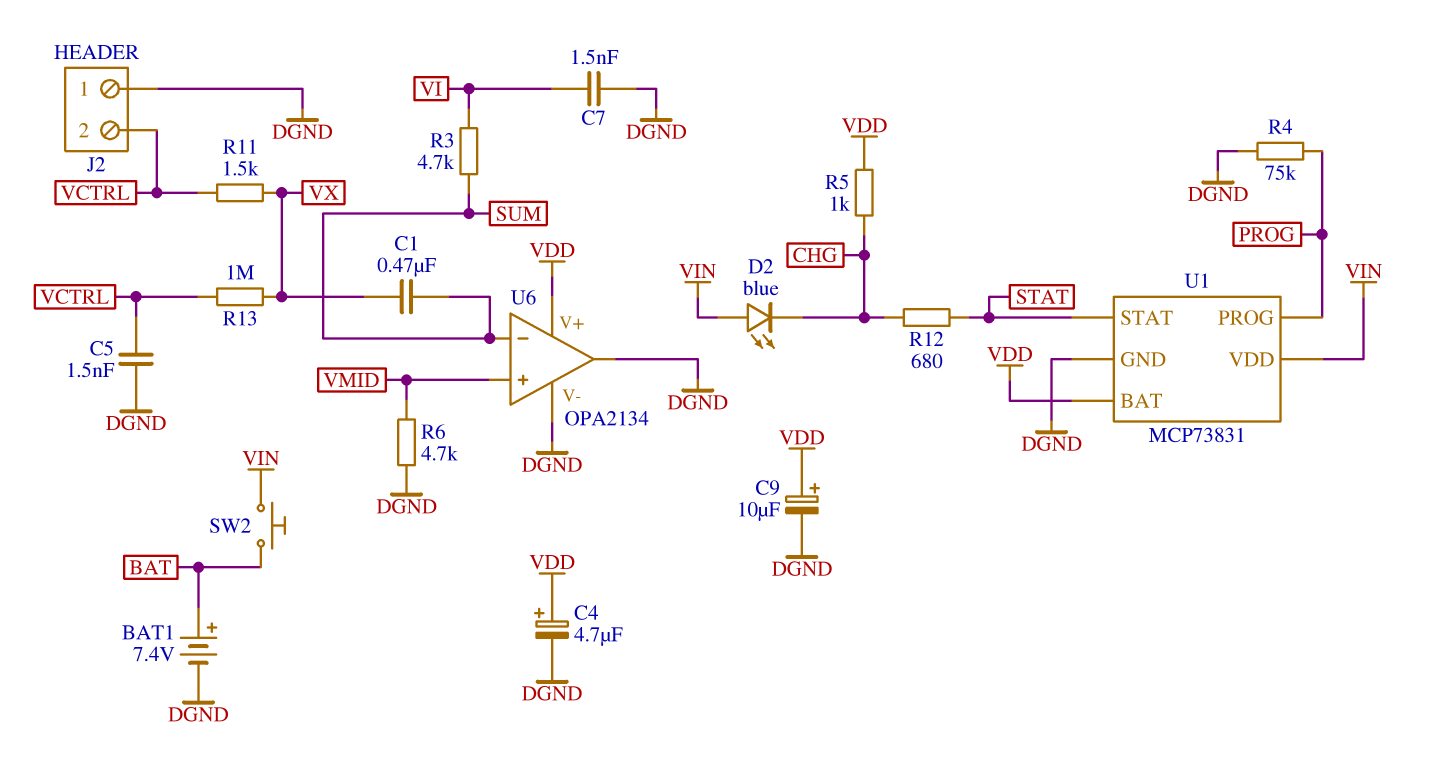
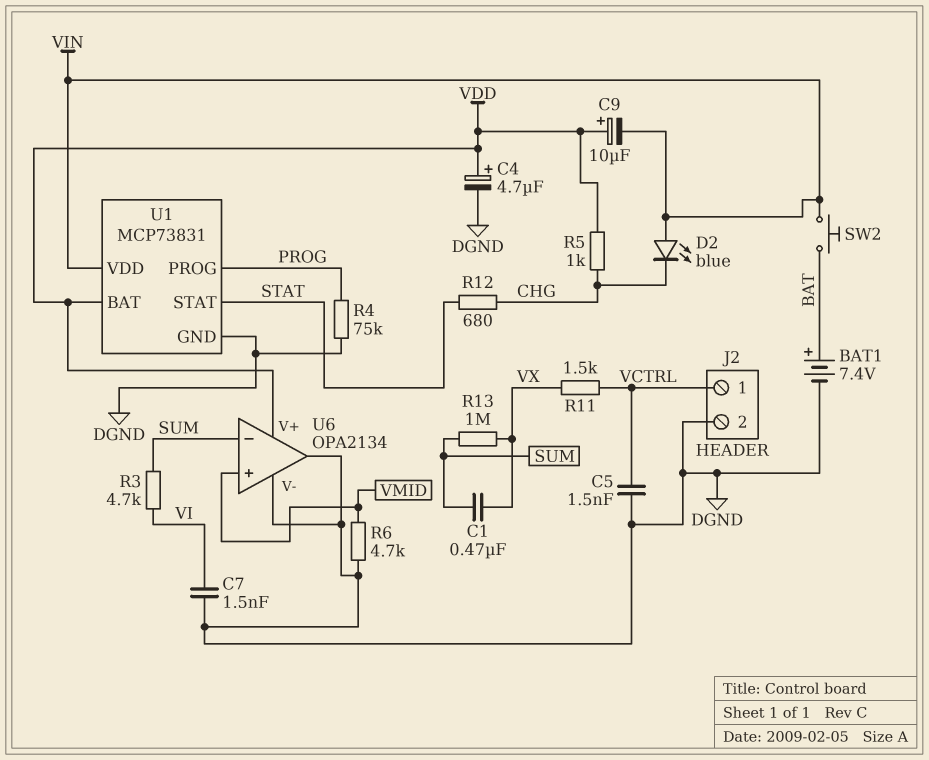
C9: 10uF (plus VDD, minus DGND) -> 10uF (plus VDD, minus VIN)
J2 pin 1: DGND -> VCTRL
J2 pin 2: VCTRL -> DGND
R13: 1M (VCTRL, VX) -> 1M (SUM, VX)

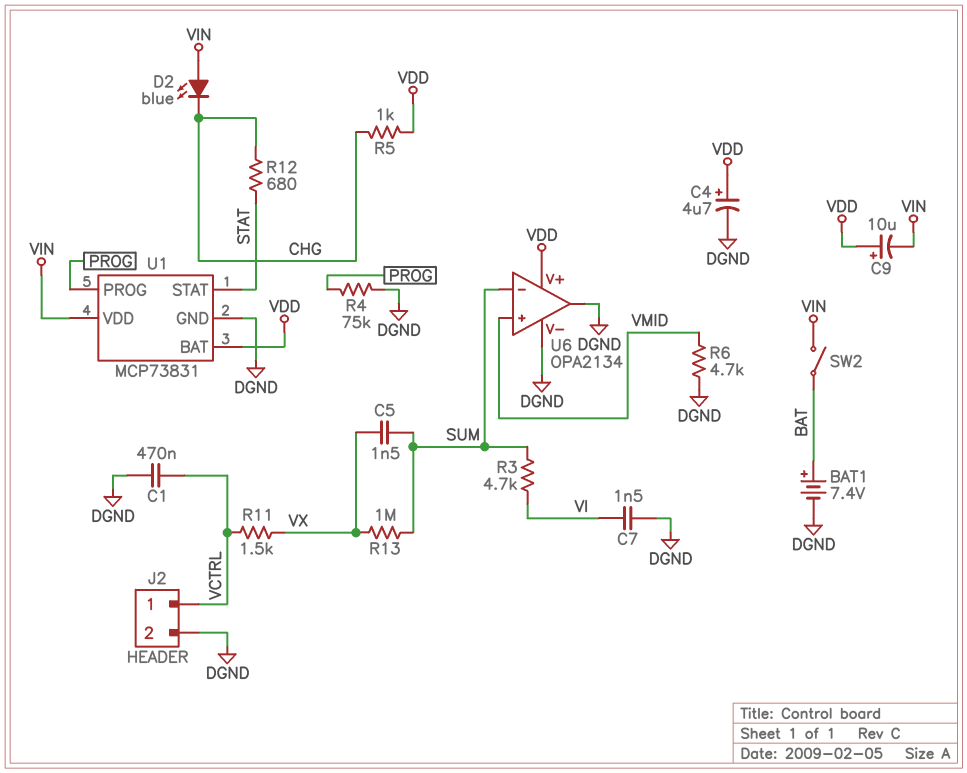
C1: 470nF (SUM, VX) -> 470nF (DGND, VCTRL)
C5: 1.5nF (DGND, VCTRL) -> 1.5nF (SUM, VX)
SW2: button (BAT, VIN) -> switch (BAT, VIN)

